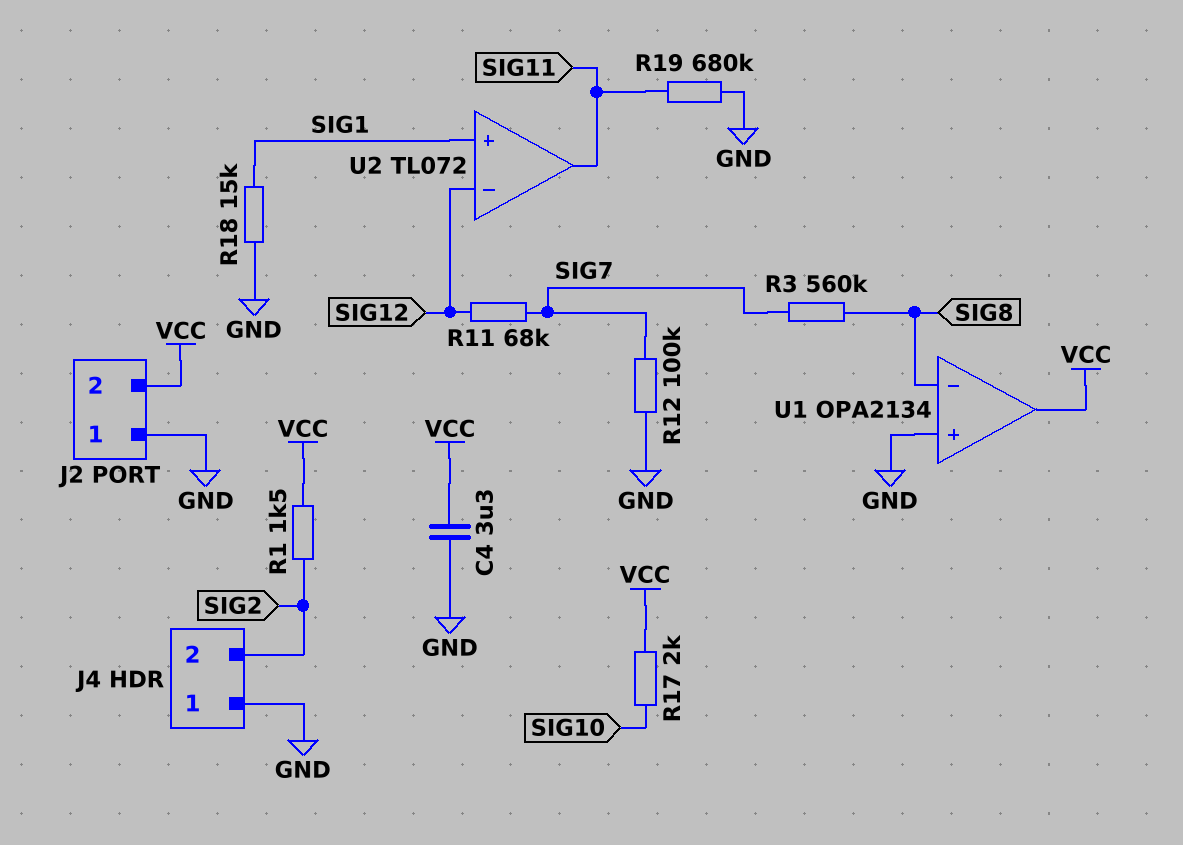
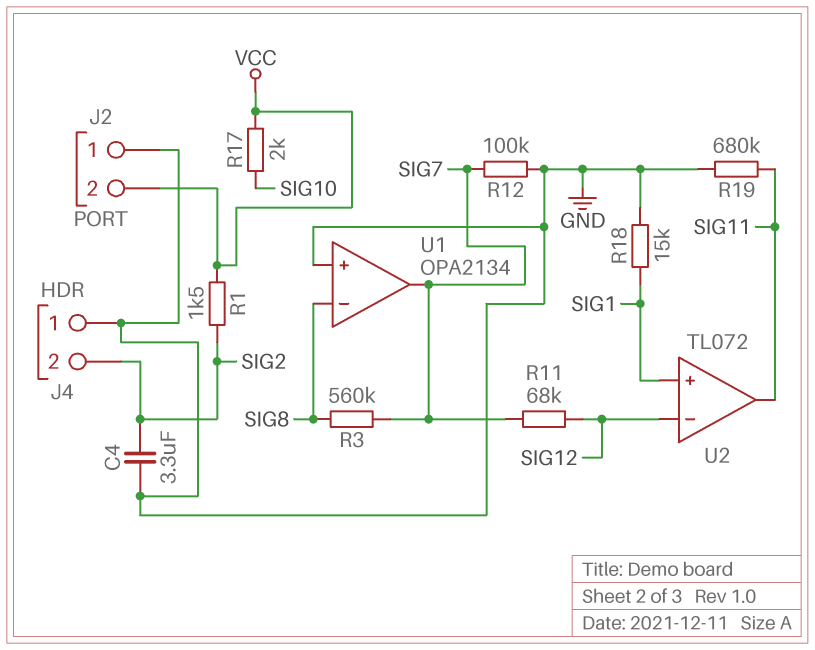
C4: 3.3uF (GND, VCC) -> 3.3uF (GND, SIG2)
U1 pin out: VCC -> SIG7

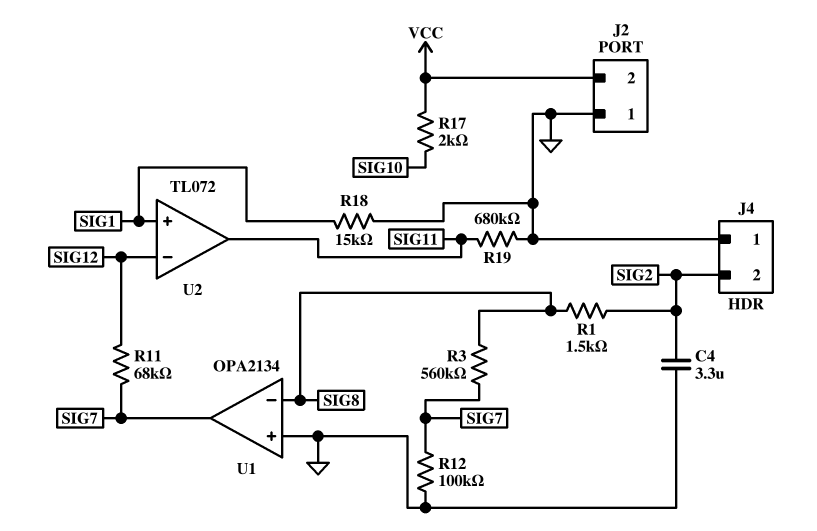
R1: 1.5k (SIG2, VCC) -> 1.5k (SIG2, SIG8)

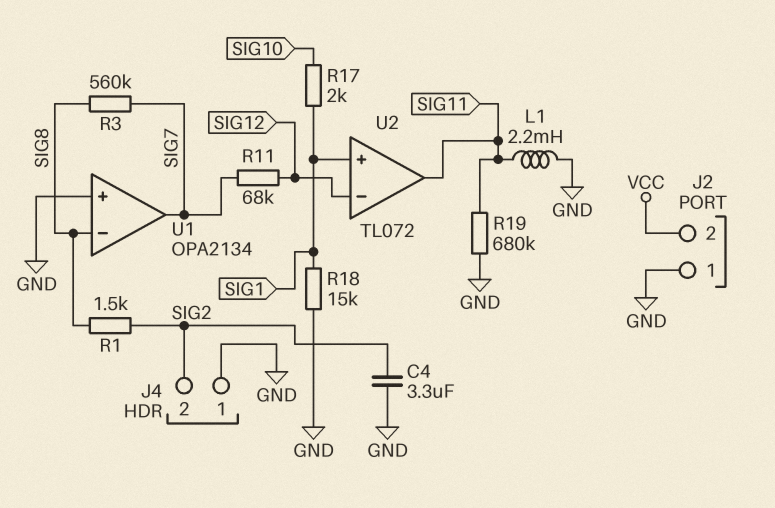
L1: none -> 2.2mH (GND, SIG11)
R12: 100k (GND, SIG7) -> none
R17: 2k (SIG10, VCC) -> 2k (SIG1, SIG10)

